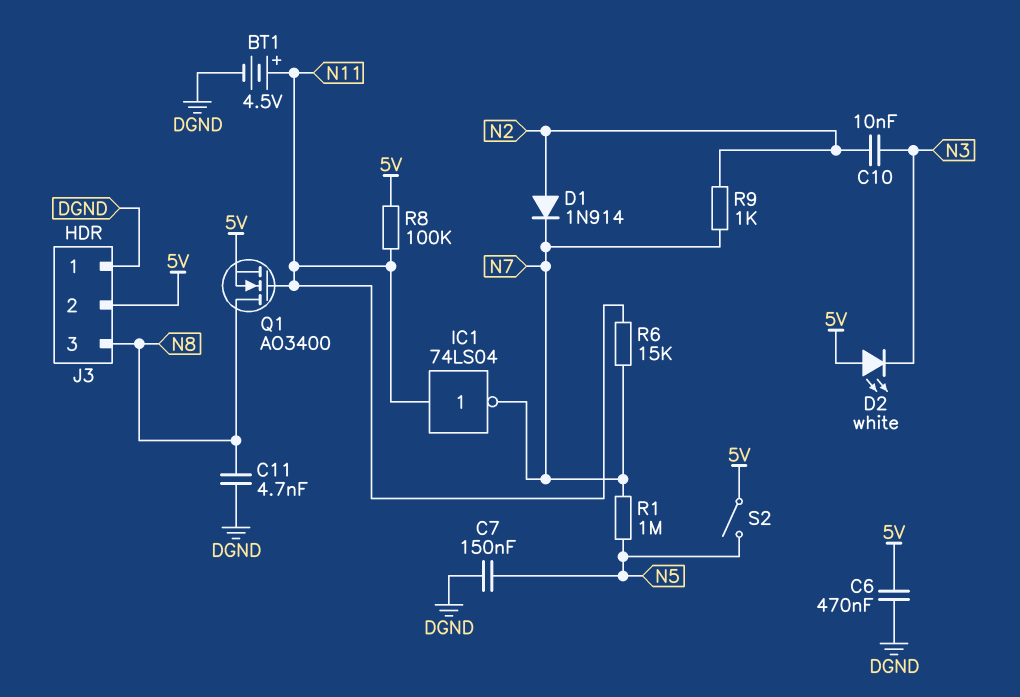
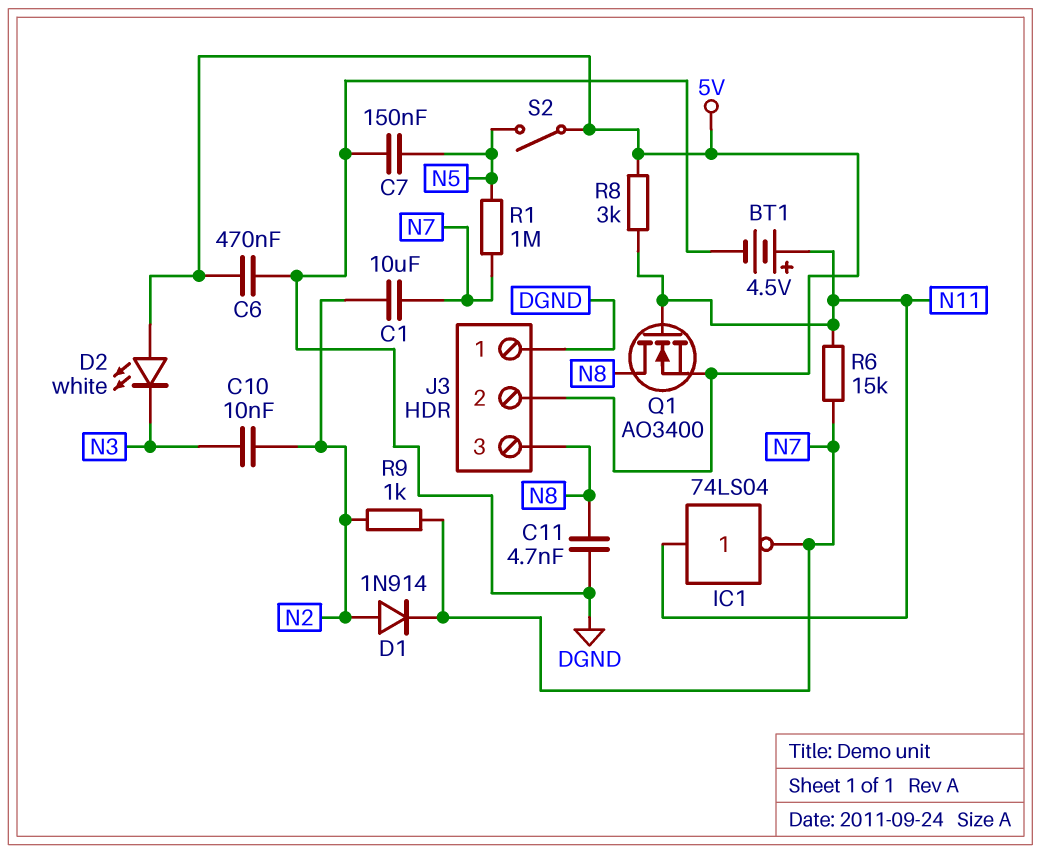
C1: none -> 10uF (N2, N7)
R8: 100k (5V, N11) -> 3k (5V, N11)

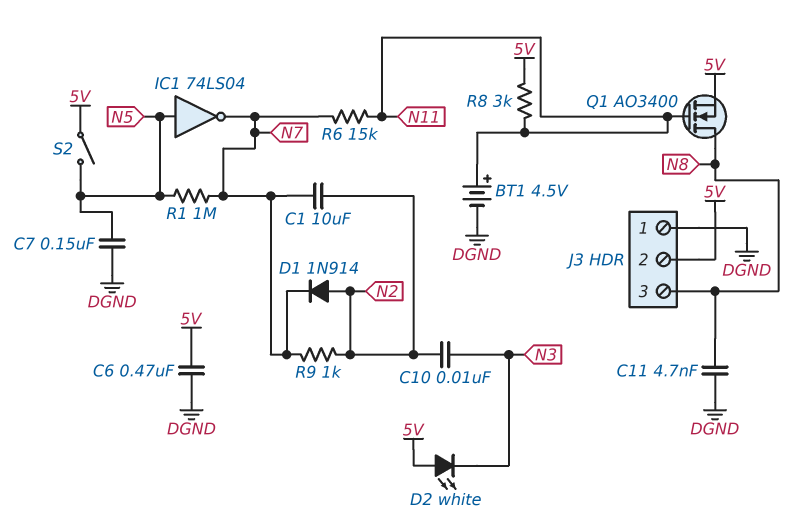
IC1: NOT 74LS04 (in N11, out N7) -> NOT 74LS04 (in N5, out N7)

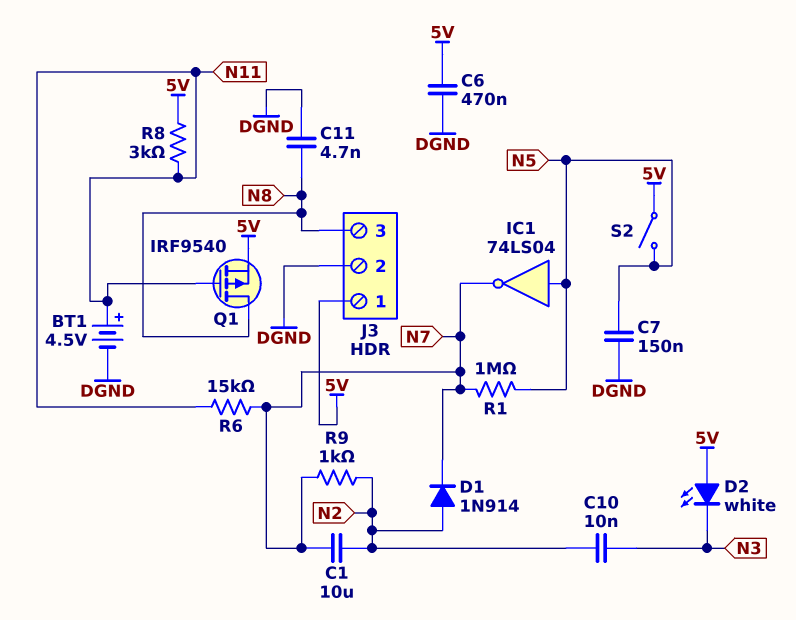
J3 pin 1: DGND -> 5V
J3 pin 2: 5V -> DGND
Q1: NMOS AO3400 (G N11, D N8, S 5V) -> PMOS IRF9540 (G N11, D N8, S 5V)

